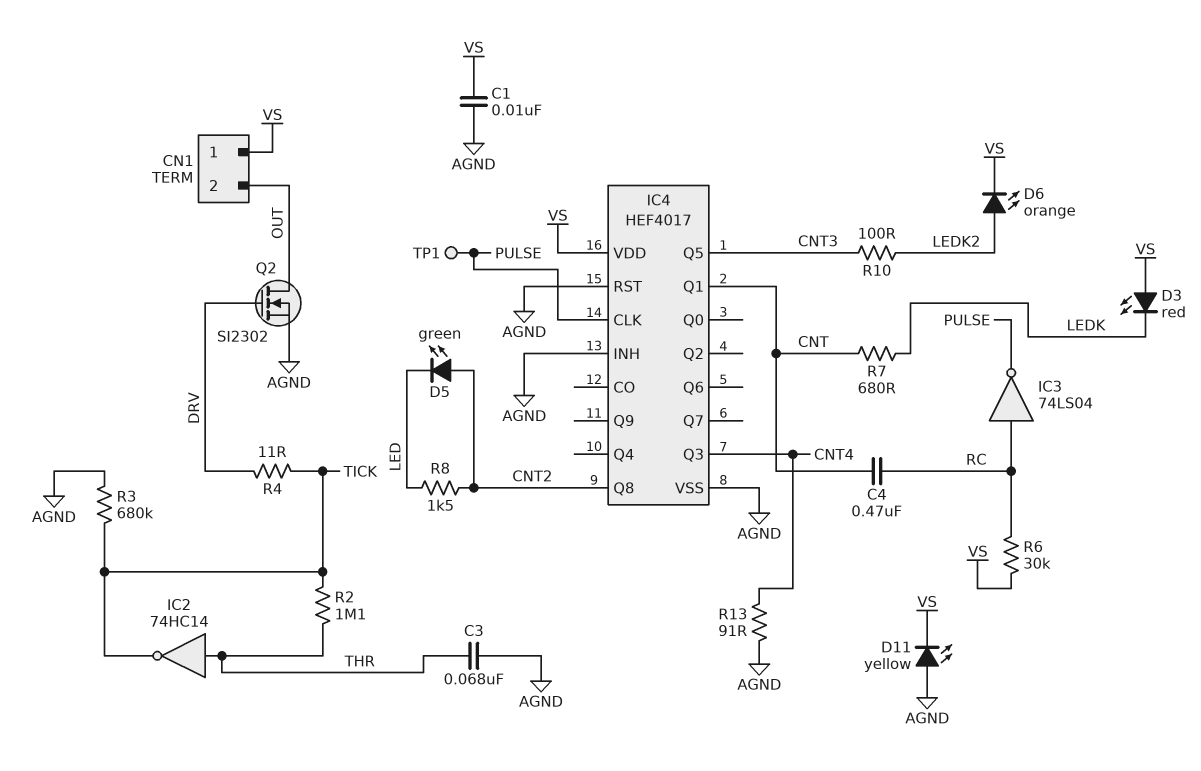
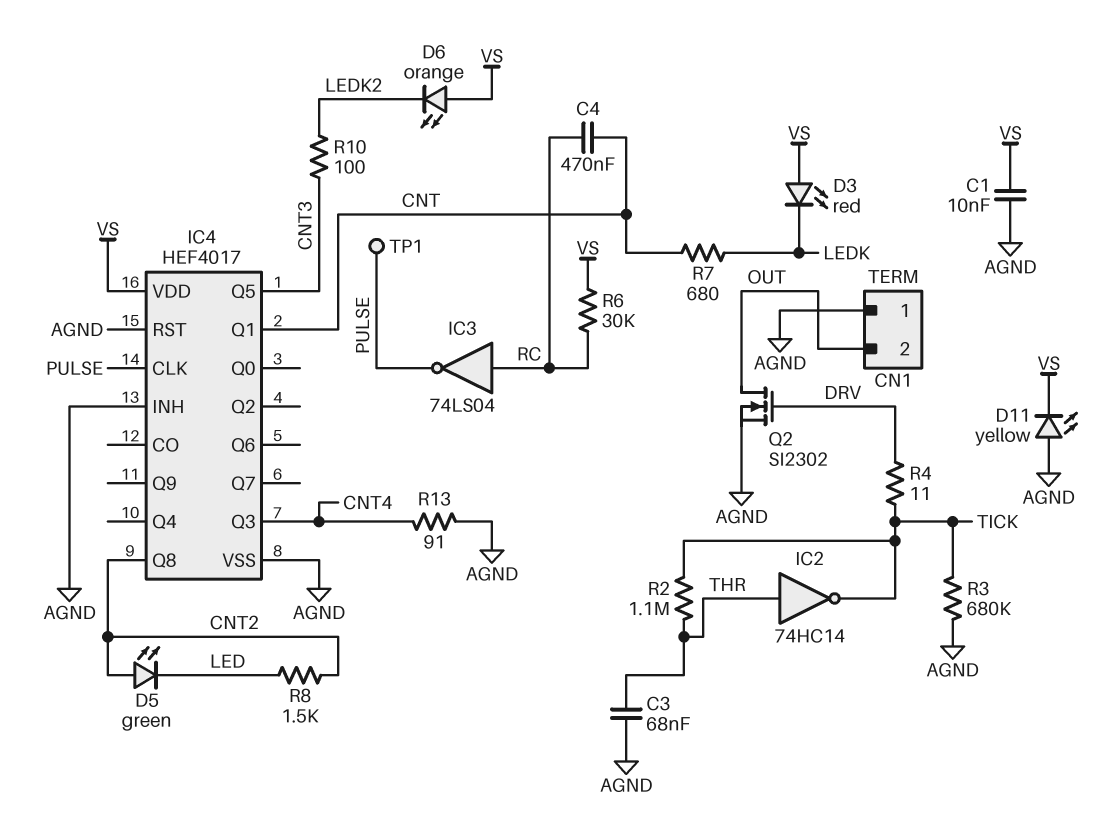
CN1 pin 1: VS -> AGND
D6: LED orange (A LEDK2, K VS) -> LED orange (A VS, K LEDK2)

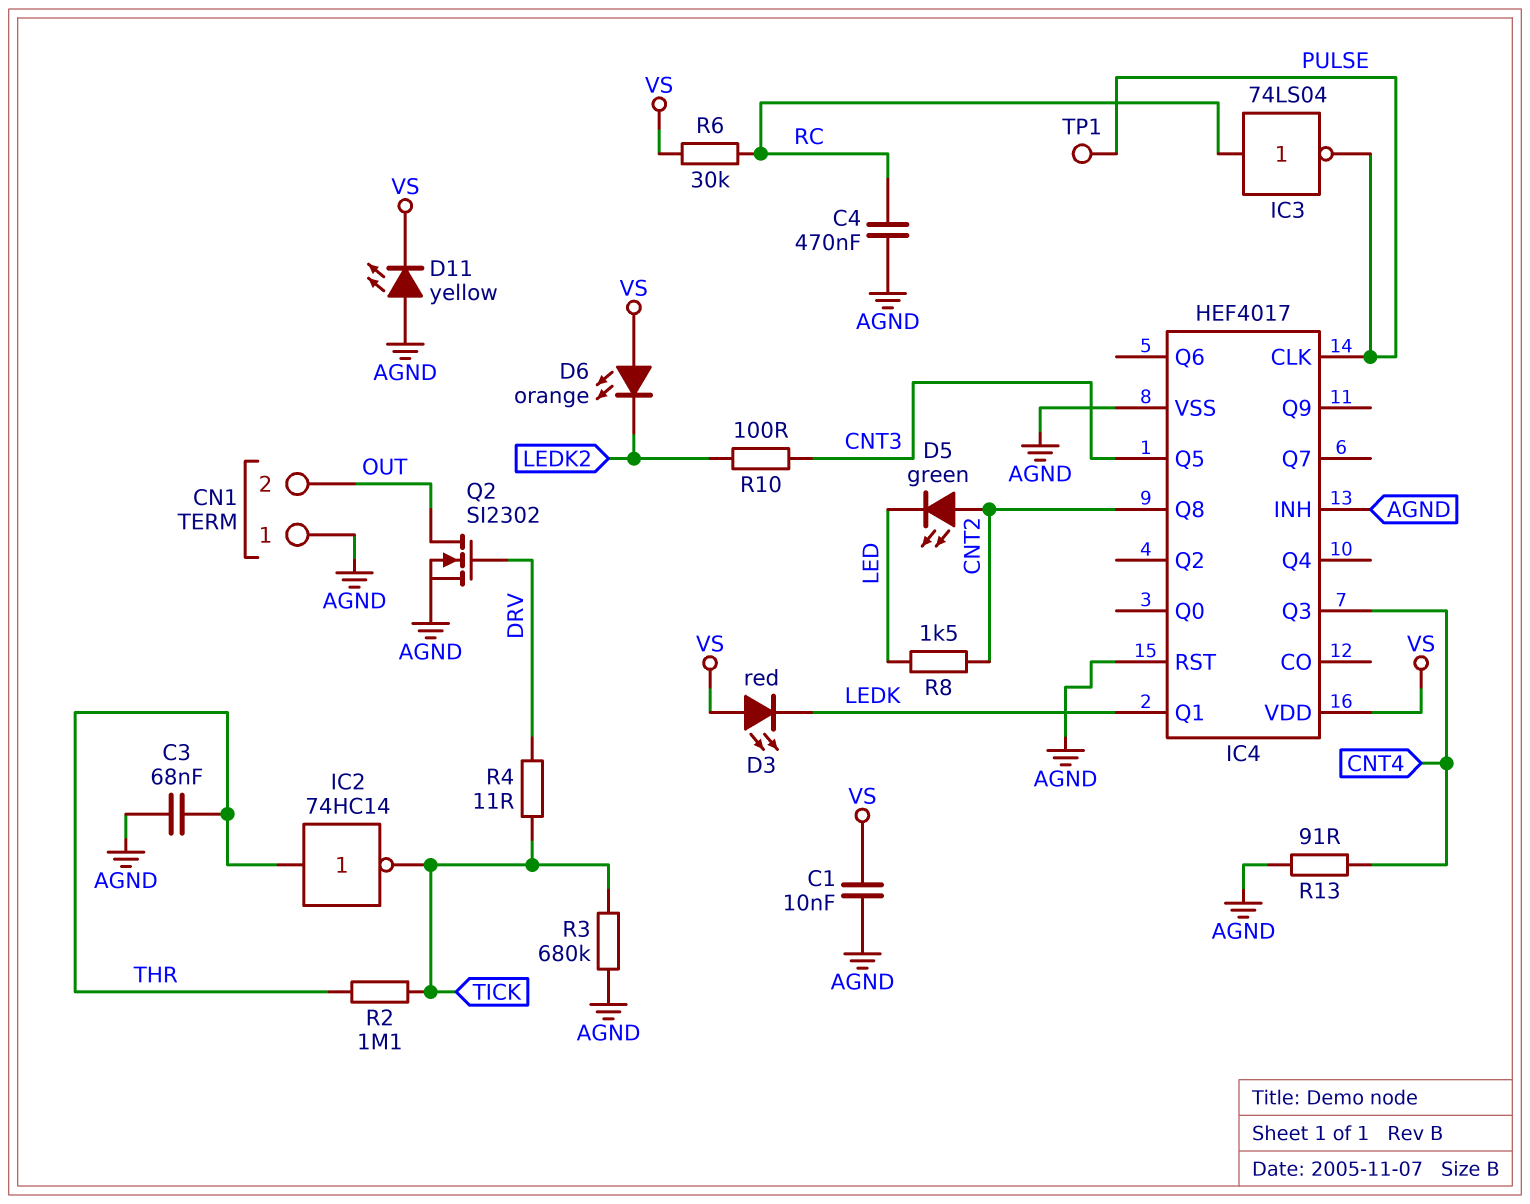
C4: 470nF (CNT, RC) -> 470nF (AGND, RC)
IC4 pin Q1: CNT -> LEDK
R7: 680 (CNT, LEDK) -> none

